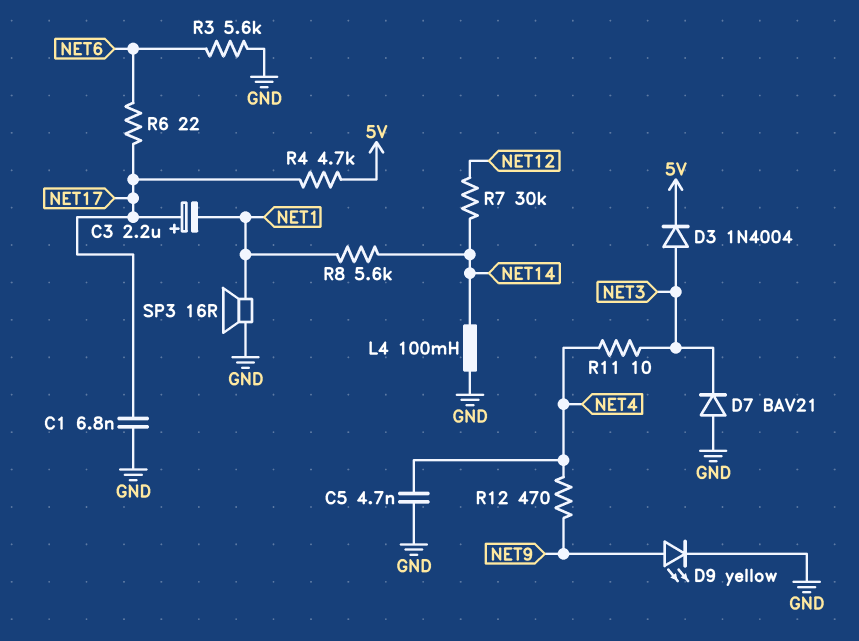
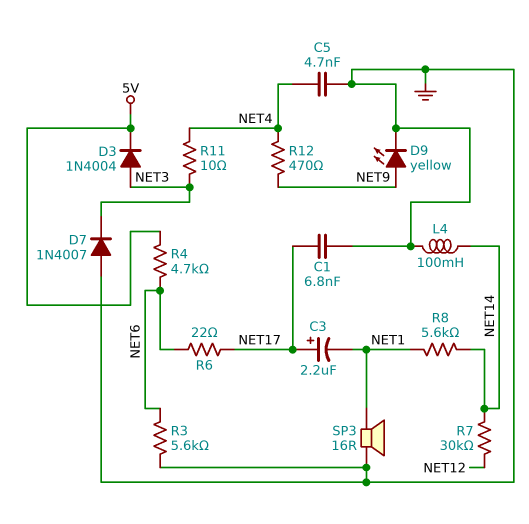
D7: diode BAV21 (A GND, K NET3) -> diode 1N4007 (A GND, K NET3)
R4: 4.7k (5V, NET17) -> 4.7k (5V, NET6)

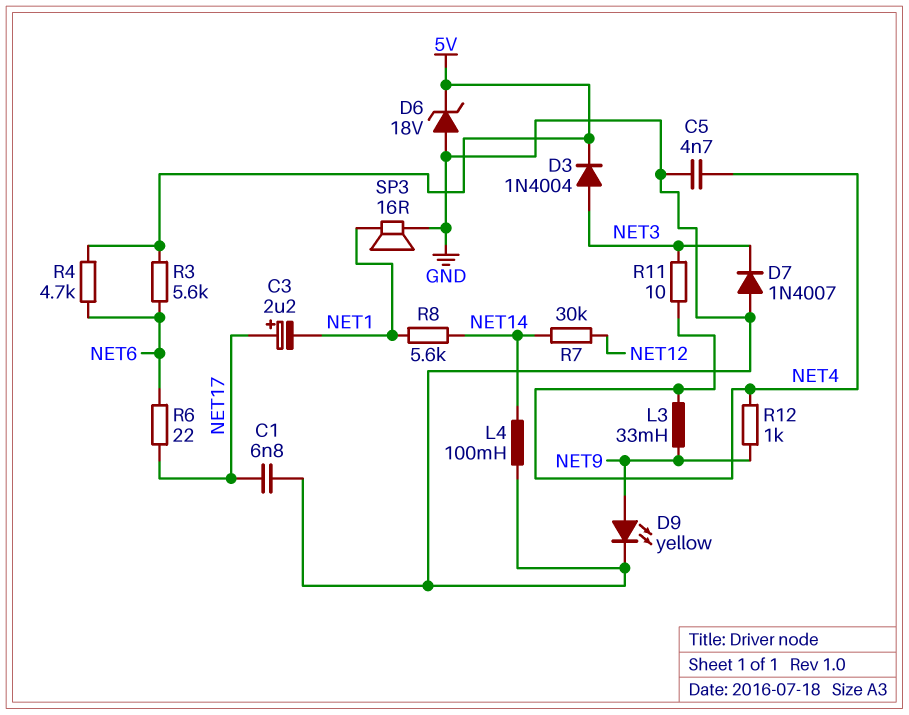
D6: none -> zener 18V (A GND, K 5V)
L3: none -> 33mH (NET4, NET9)
R3: 5.6k (GND, NET6) -> 5.6k (5V, NET6)
R12: 470 (NET4, NET9) -> 1k (NET4, NET9)

